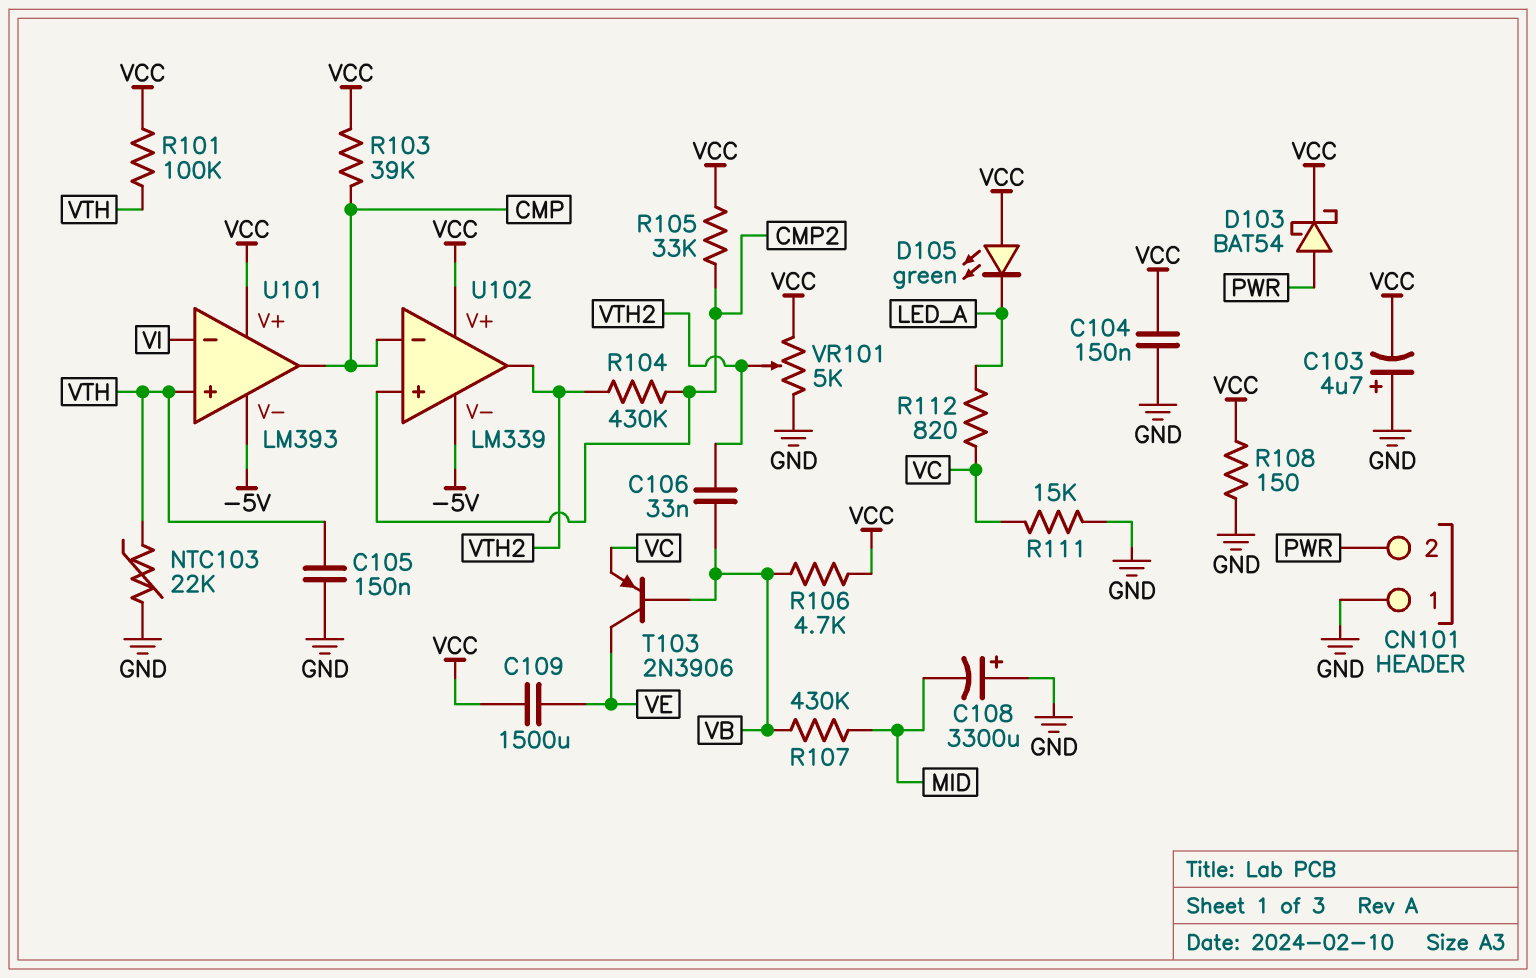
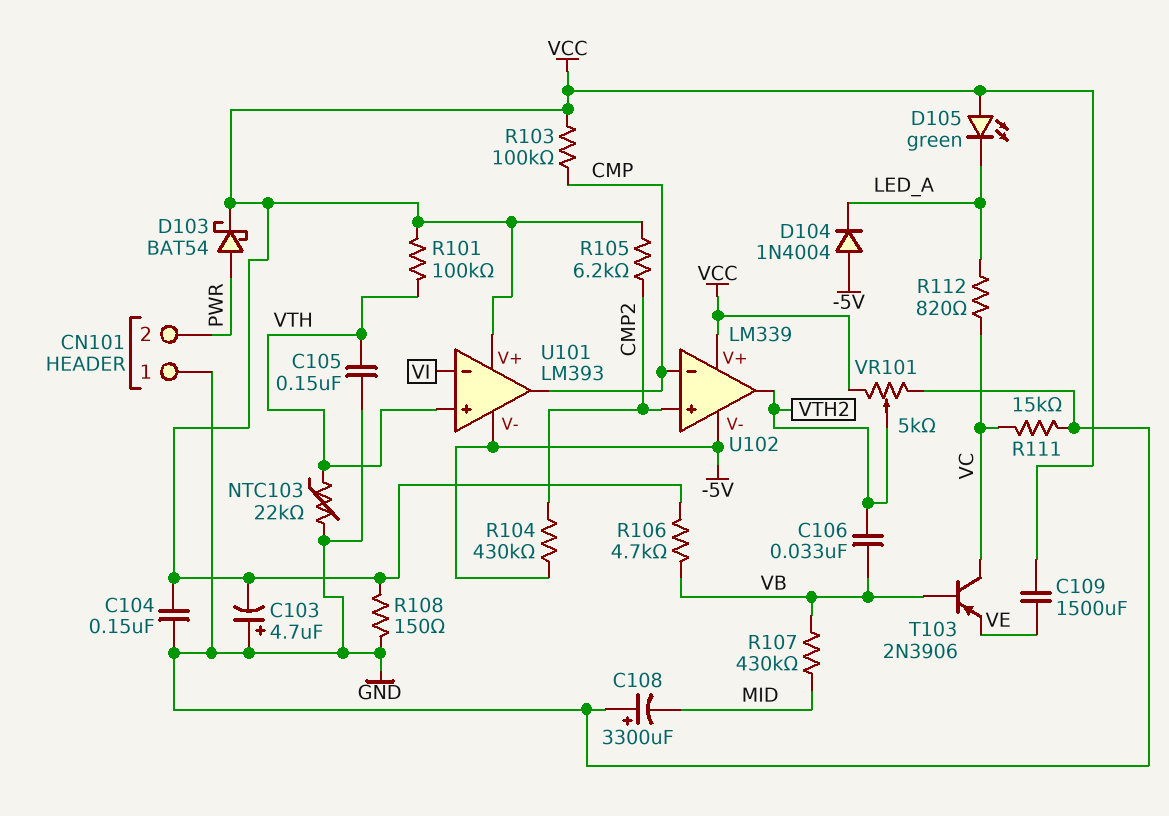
D104: none -> diode 1N4004 (A -5V, K LED_A)
R103: 39k (CMP, VCC) -> 100k (CMP, VCC)
R104: 430k (CMP2, VTH2) -> 430k (-5V, CMP2)
R105: 33k (CMP2, VCC) -> 6.2k (CMP2, VCC)
T103: PNP 2N3906 (B VB, C VE, E VC) -> PNP 2N3906 (B VB, C VC, E VE)

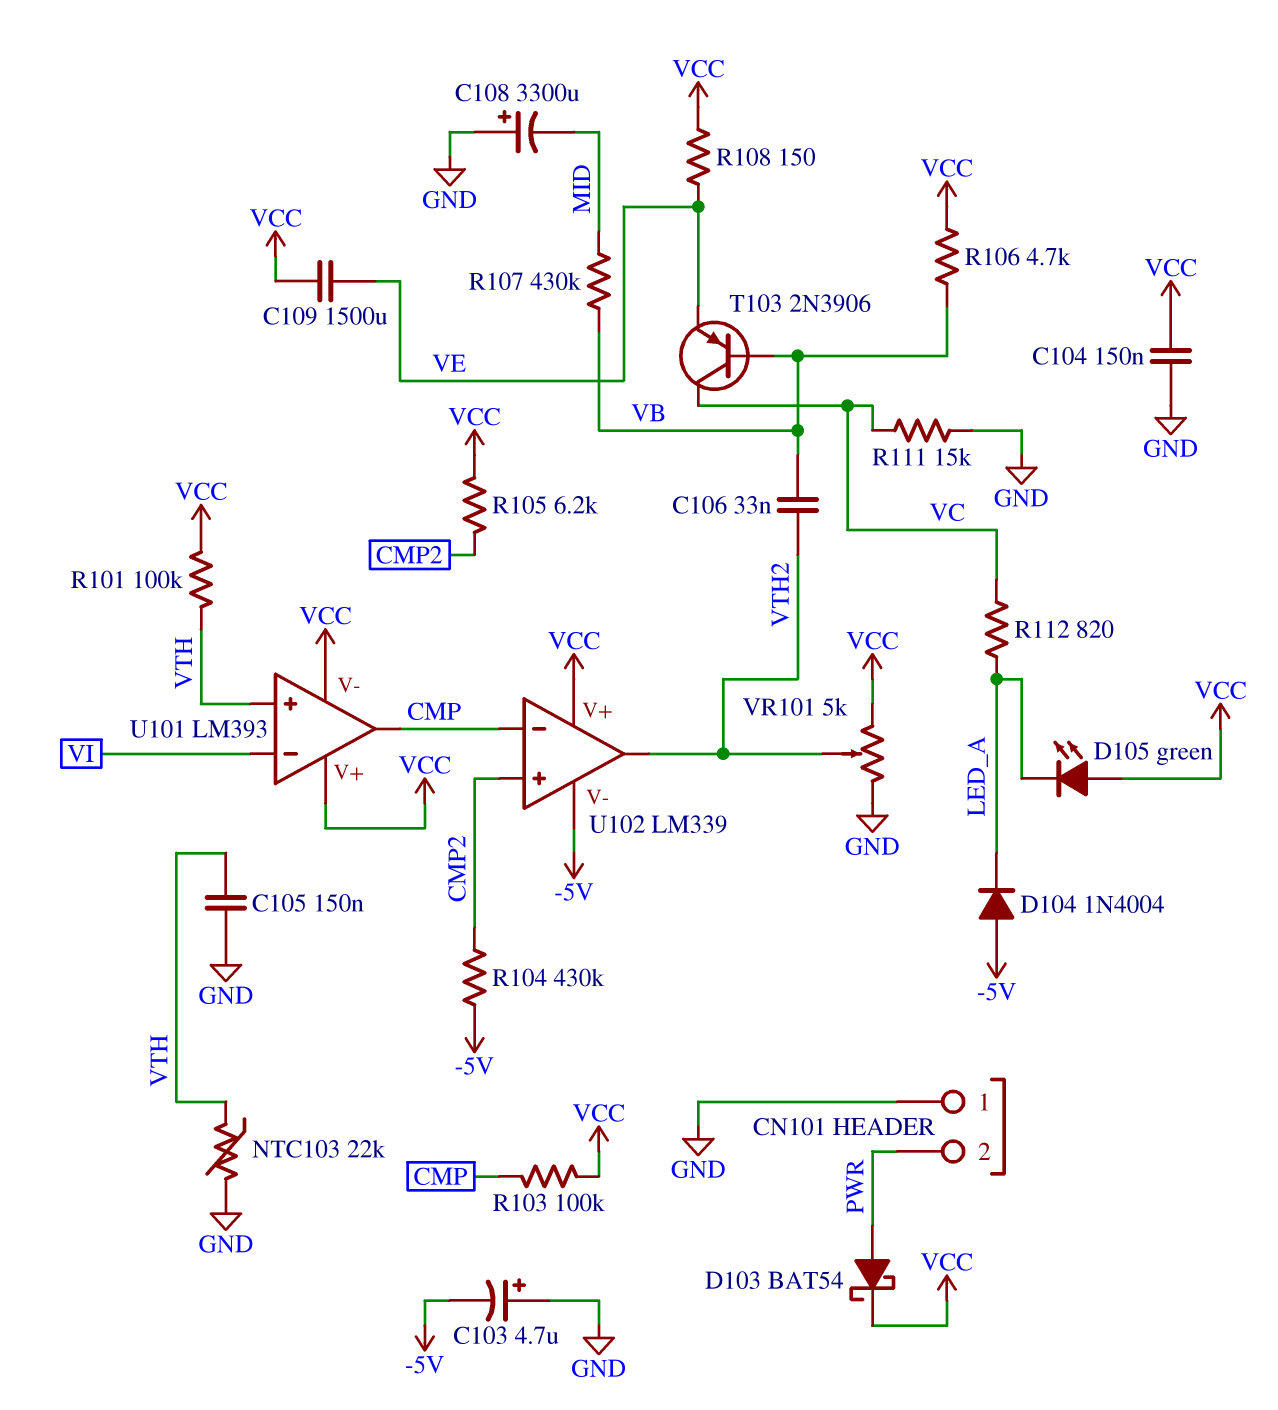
C103: 4.7uF (plus GND, minus VCC) -> 4.7uF (plus GND, minus -5V)
R108: 150 (GND, VCC) -> 150 (VCC, VE)
U101 pin V-: -5V -> VCC

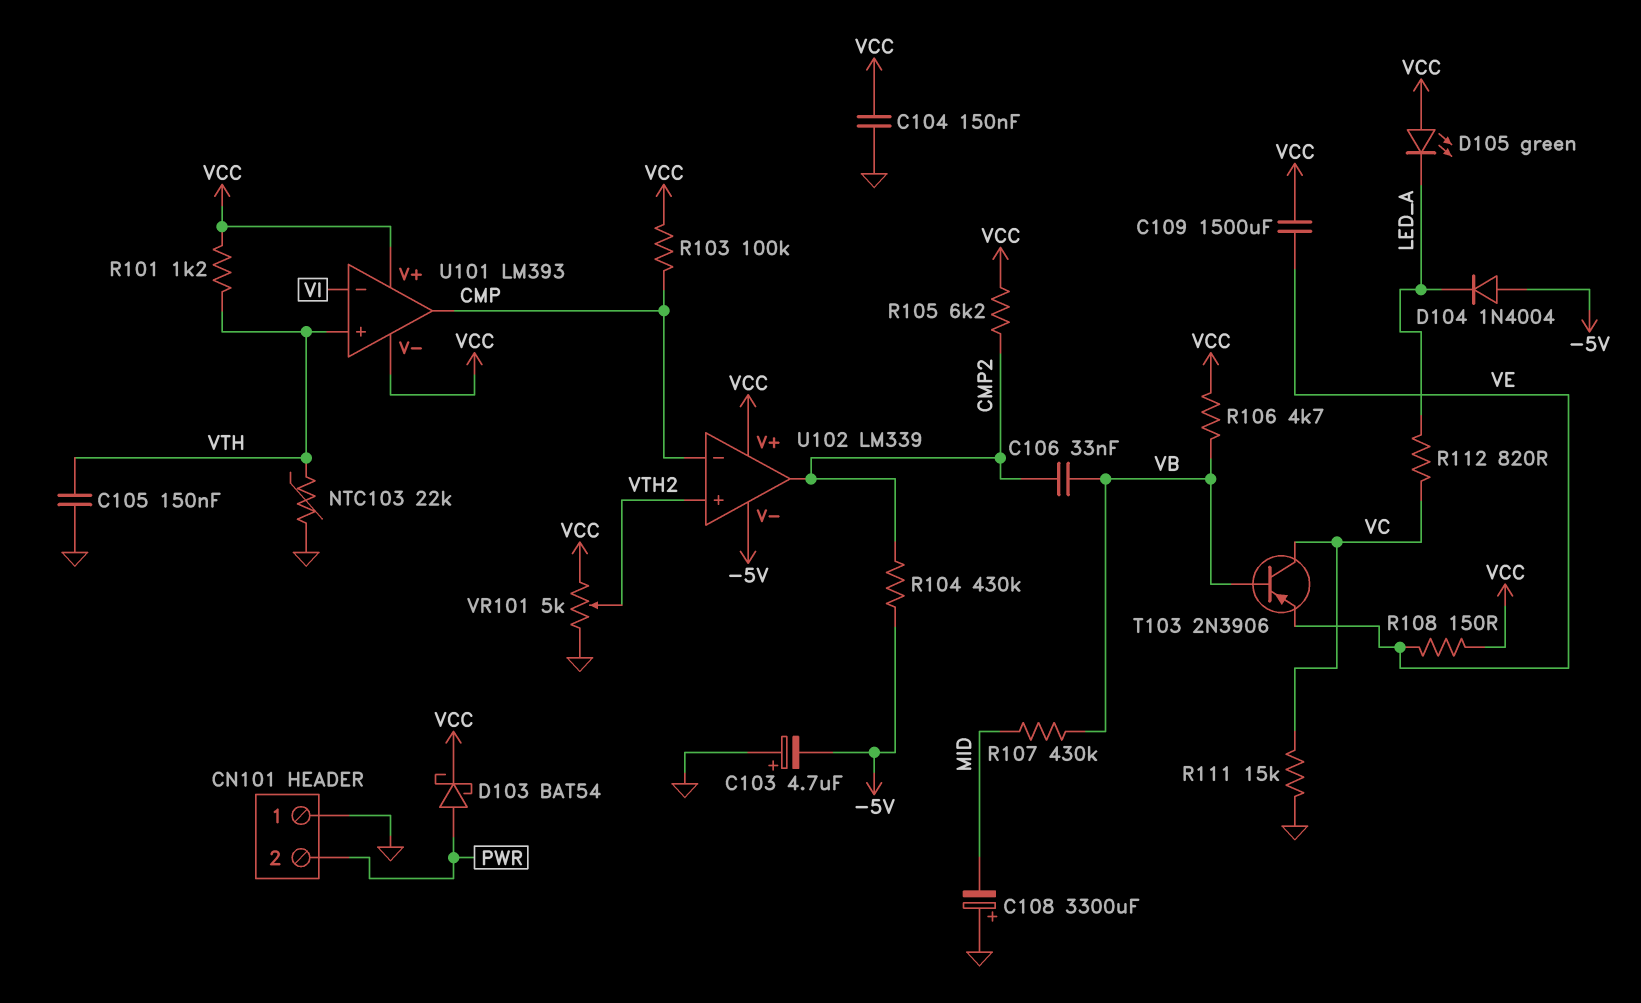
C106: 33nF (VB, VTH2) -> 33nF (CMP2, VB)
R101: 100k (VCC, VTH) -> 1.2k (VCC, VTH)
U102 pin in+: CMP2 -> VTH2
U102 pin out: VTH2 -> CMP2

